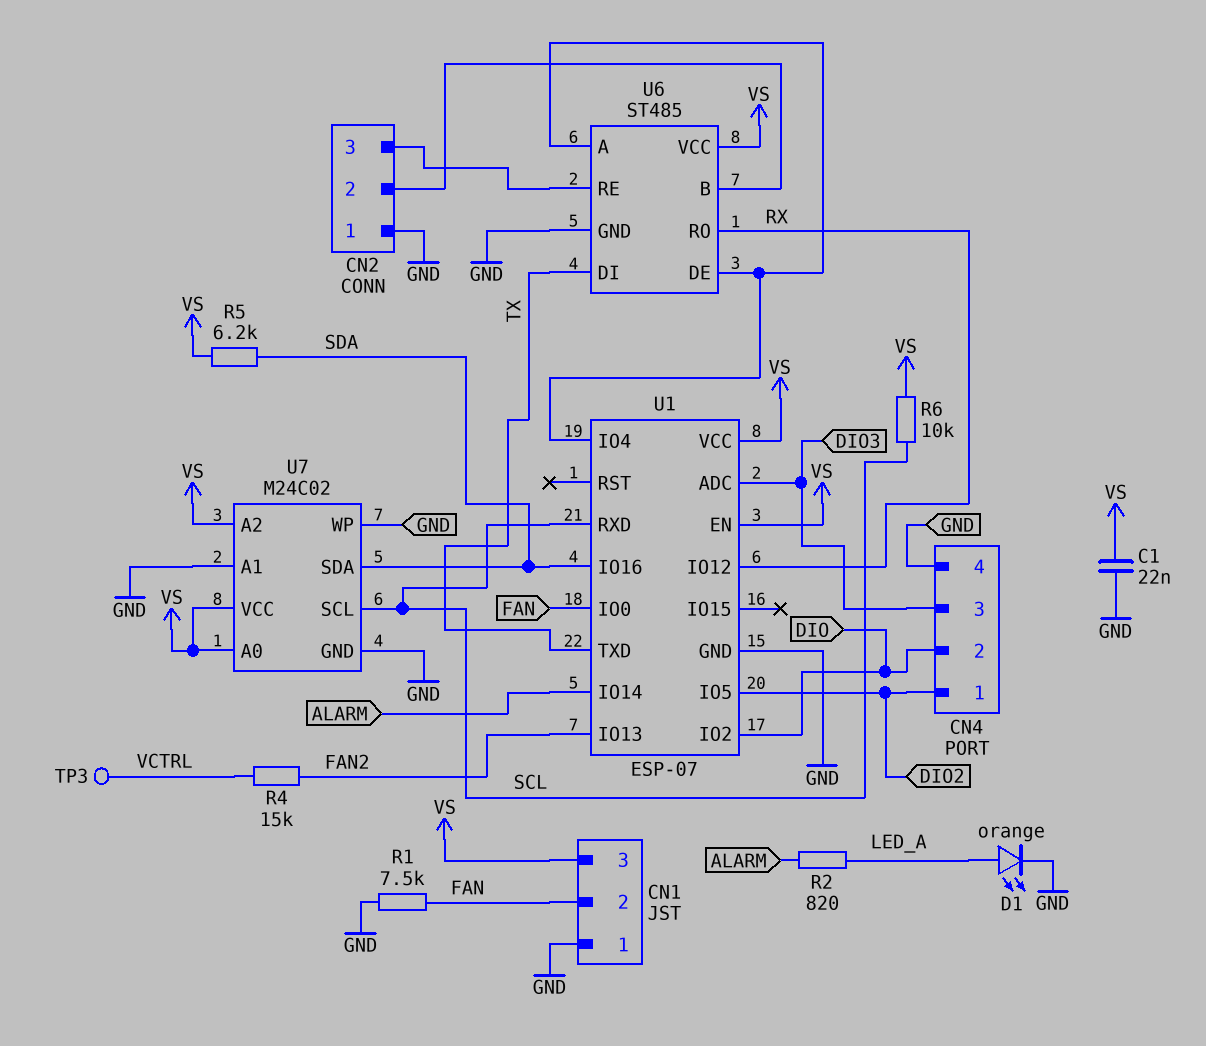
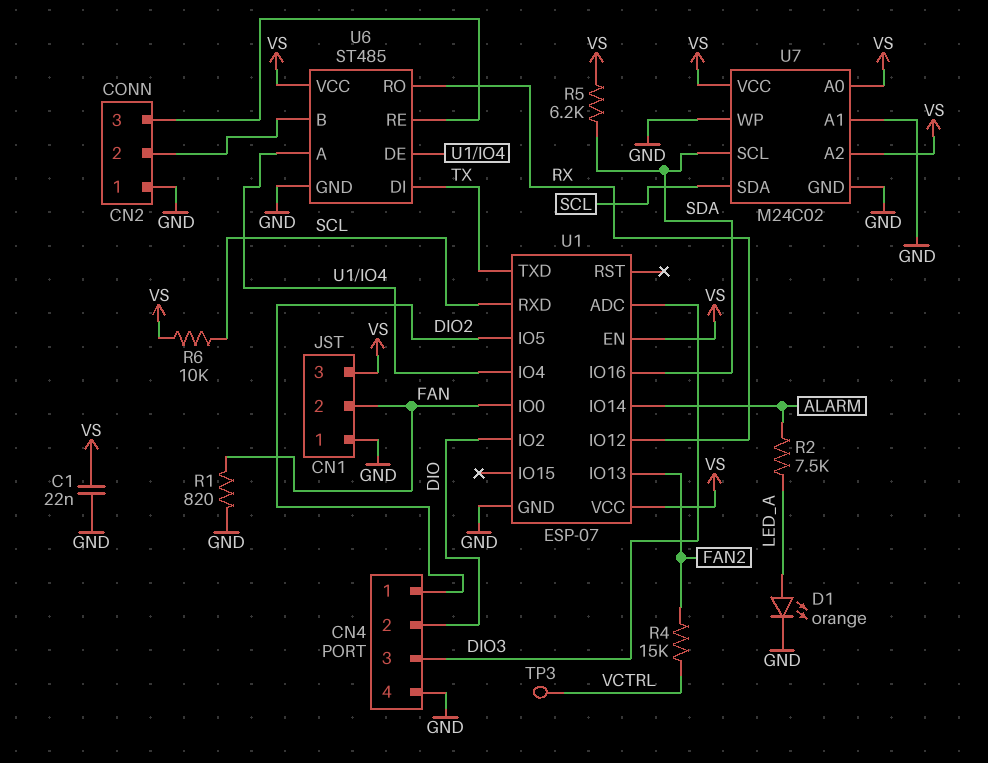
R1: 7.5k (FAN, GND) -> 820 (FAN, GND)
R2: 820 (ALARM, LED_A) -> 7.5k (ALARM, LED_A)
U7 pin SCL: SCL -> SDA
U7 pin SDA: SDA -> SCL

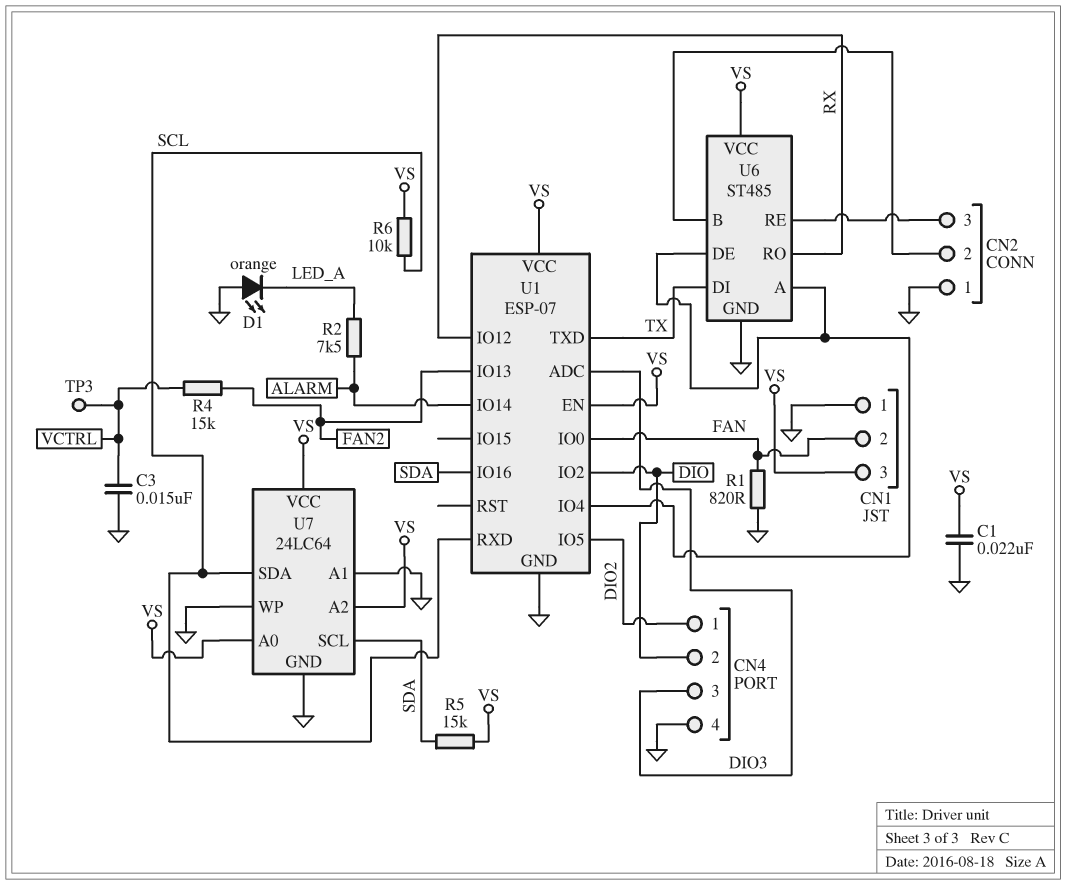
C3: none -> 15nF (GND, VCTRL)
D1: LED orange (A LED_A, K GND) -> LED orange (A GND, K LED_A)
R5: 6.2k (SDA, VS) -> 15k (SDA, VS)
U7: M24C02 -> 24LC64

